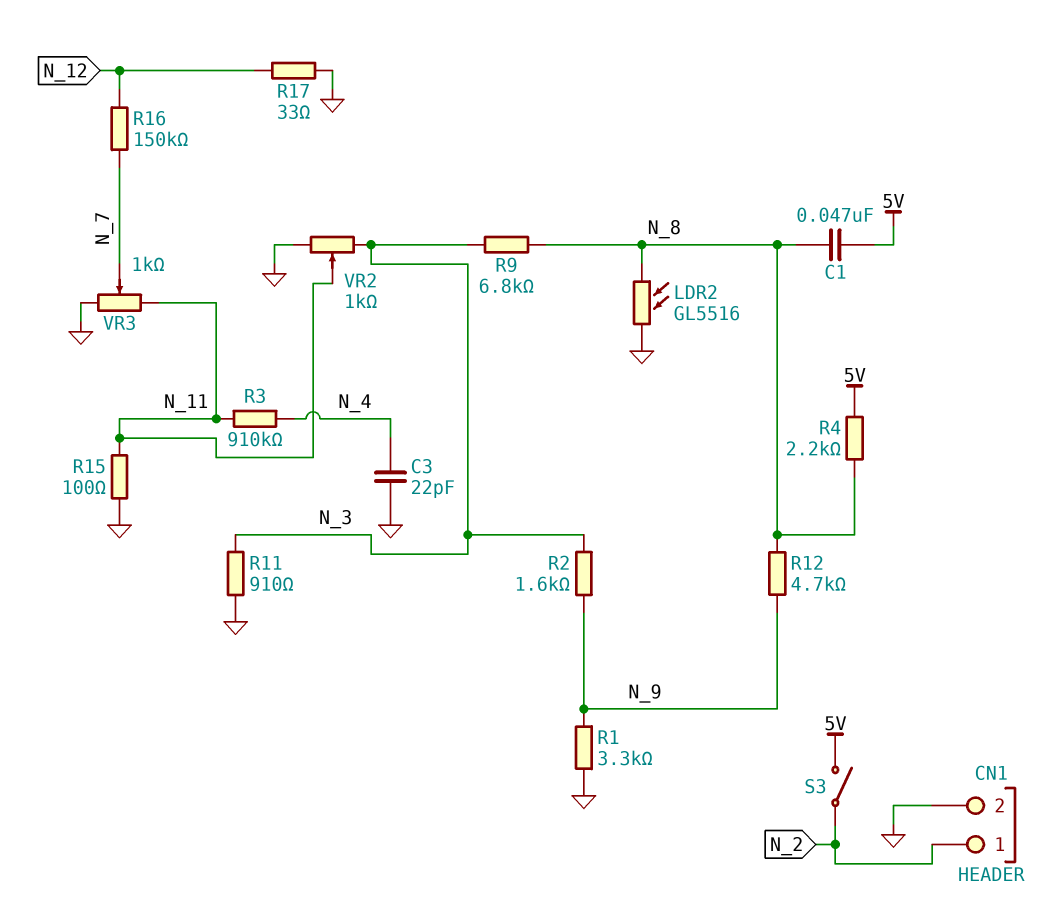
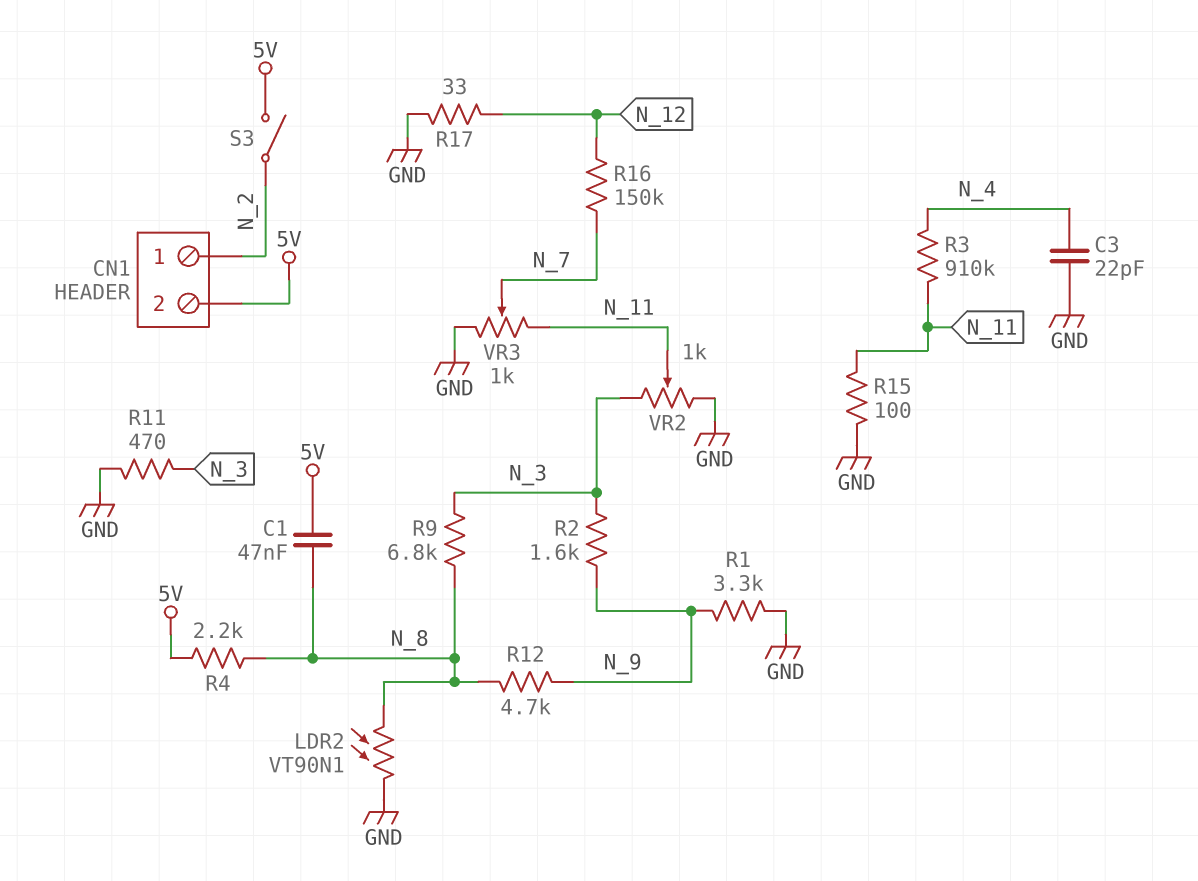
CN1 pin 2: GND -> 5V
LDR2: GL5516 (GND, N_8) -> VT90N1 (GND, N_8)
R11: 910 (GND, N_3) -> 470 (GND, N_3)

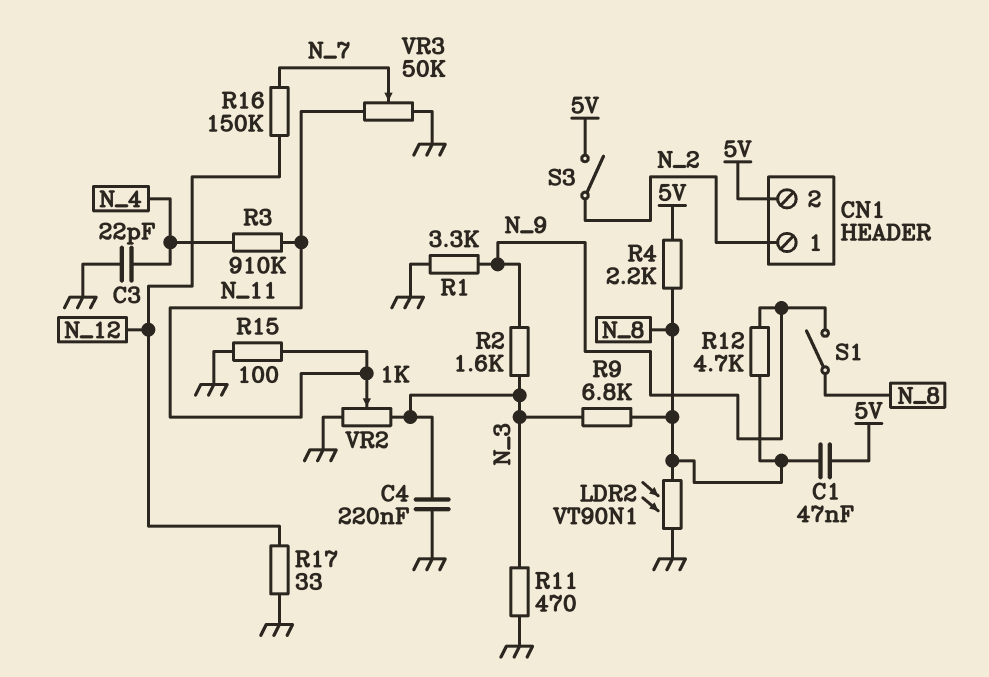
C4: none -> 220nF (GND, N_3)
S1: none -> switch (N_8, N_9)
VR3: 1k (GND, N_11, wiper N_7) -> 50k (GND, N_11, wiper N_7)

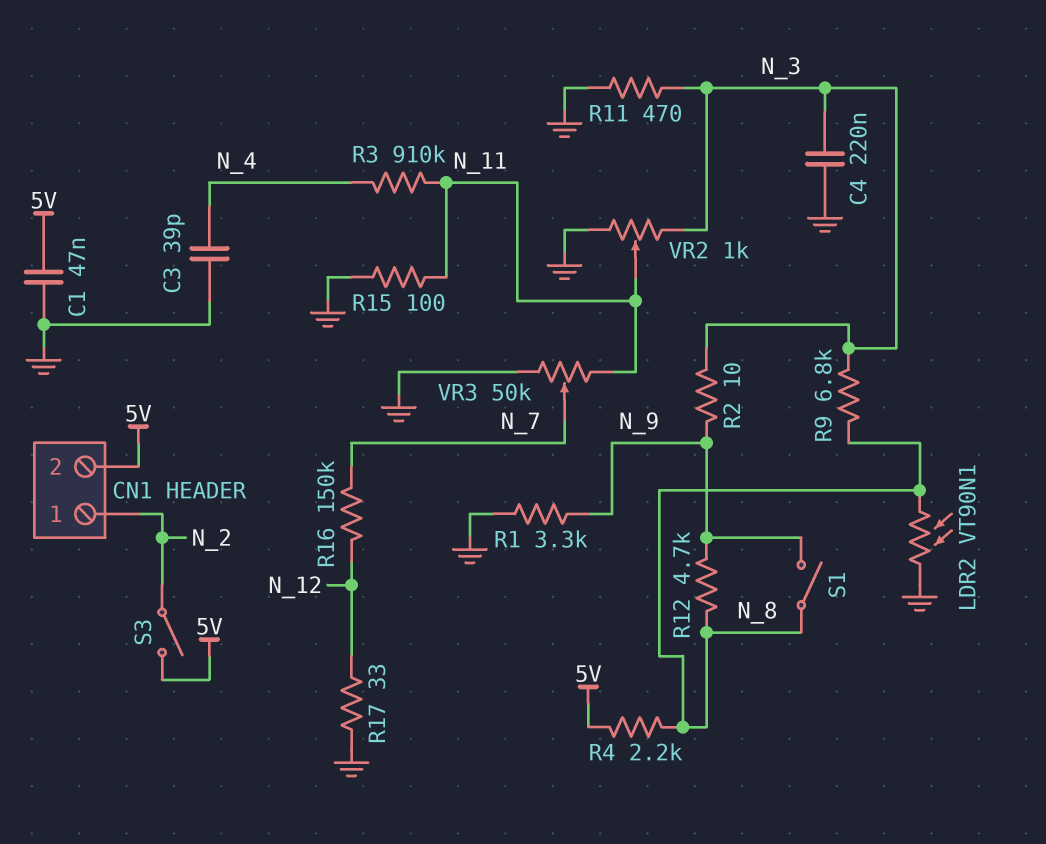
C1: 47nF (5V, N_8) -> 47nF (5V, GND)
C3: 22pF (GND, N_4) -> 39pF (GND, N_4)
R2: 1.6k (N_3, N_9) -> 10 (N_3, N_9)

